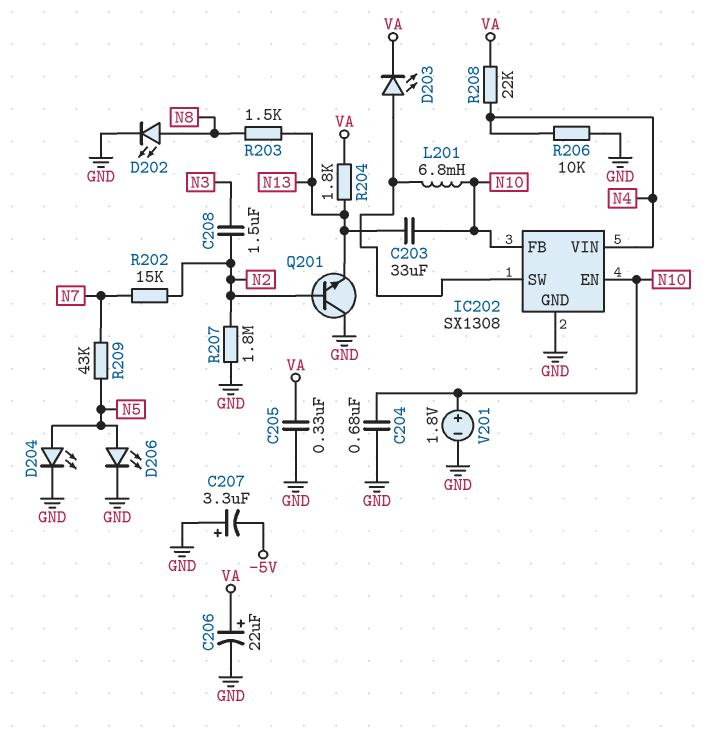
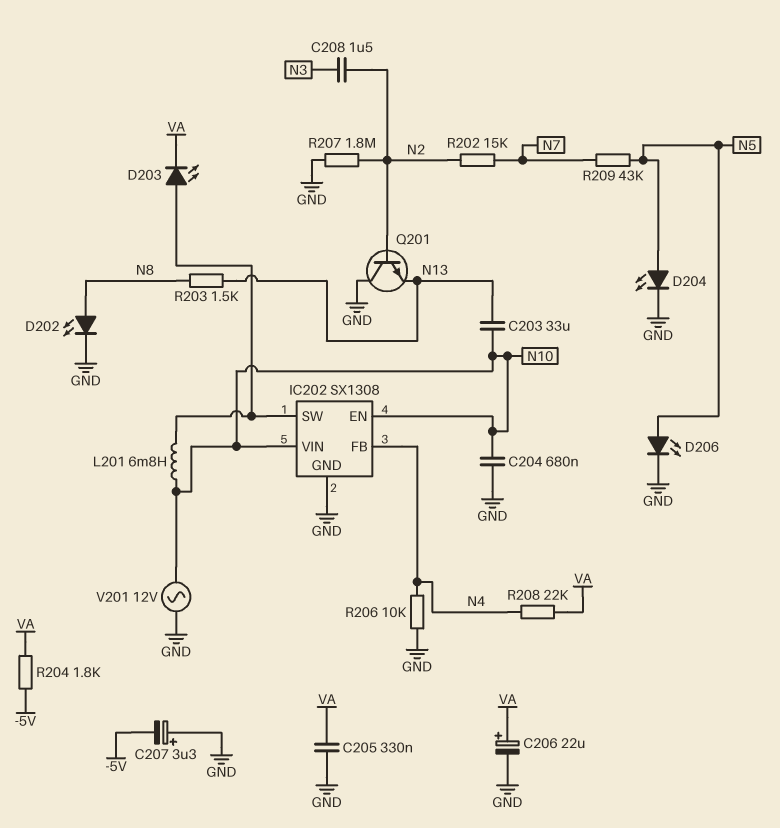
IC202 pin FB: N10 -> N4
IC202 pin VIN: N4 -> N10
R204: 1.8k (N13, VA) -> 1.8k (-5V, VA)
V201: 1.8V (plus N10, minus GND) -> AC 12V (GND, N10)

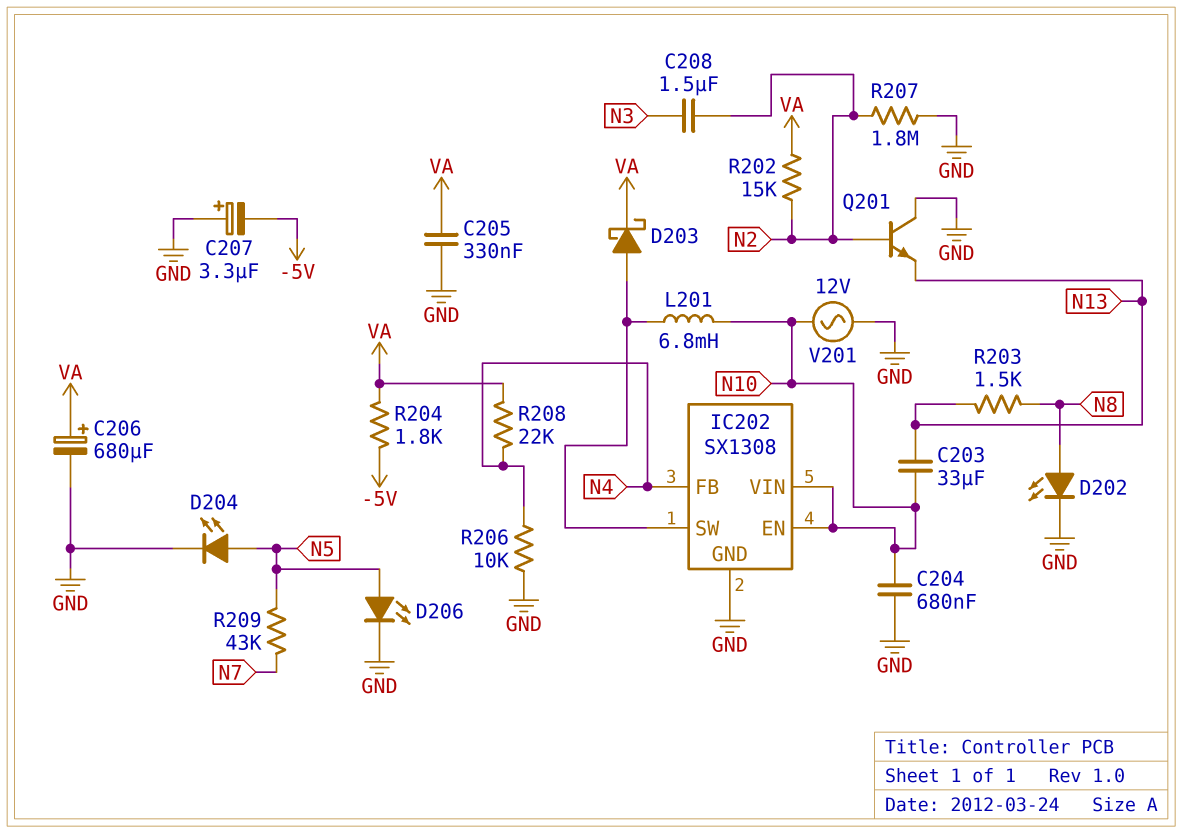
C206: 22uF (plus VA, minus GND) -> 680uF (plus VA, minus GND)
D203: LED (A IC202/SW, K VA) -> schottky (A IC202/SW, K VA)
R202: 15k (N2, N7) -> 15k (N2, VA)

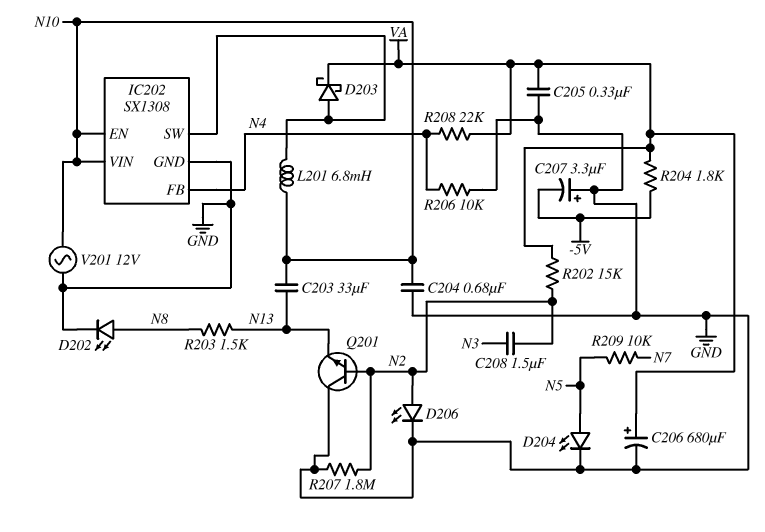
D206: LED (A N5, K GND) -> LED (A N2, K GND)
R209: 43k (N5, N7) -> 10k (N5, N7)

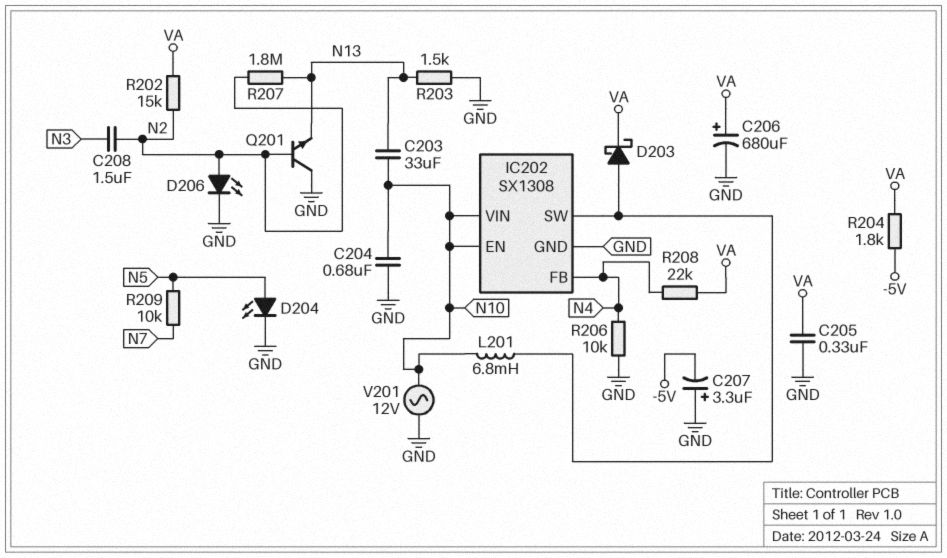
D202: LED (A N8, K GND) -> none
R203: 1.5k (N8, N13) -> 1.5k (GND, N13)
R207: 1.8M (GND, N2) -> 1.8M (N2, N13)

